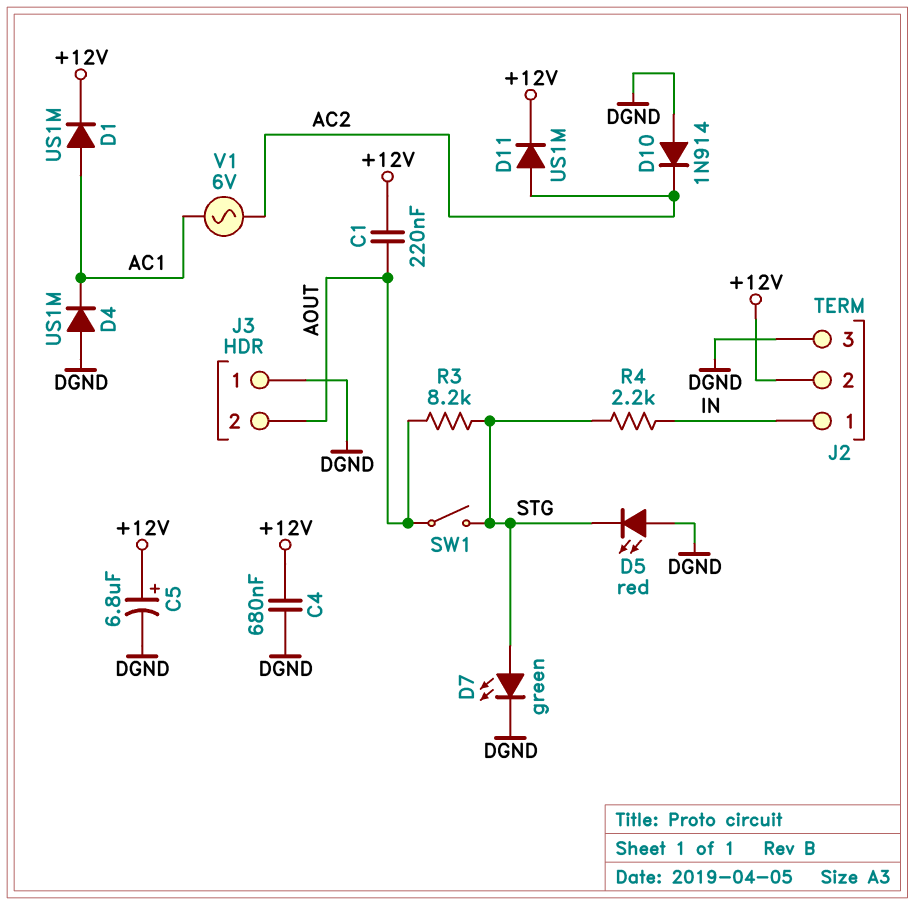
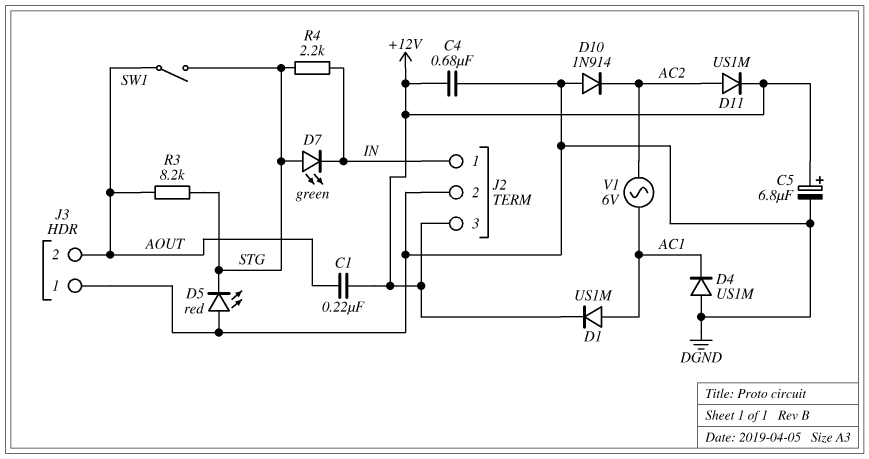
D7: LED green (A STG, K DGND) -> LED green (A STG, K IN)
J2 pin 2: +12V -> DGND
J2 pin 3: DGND -> +12V

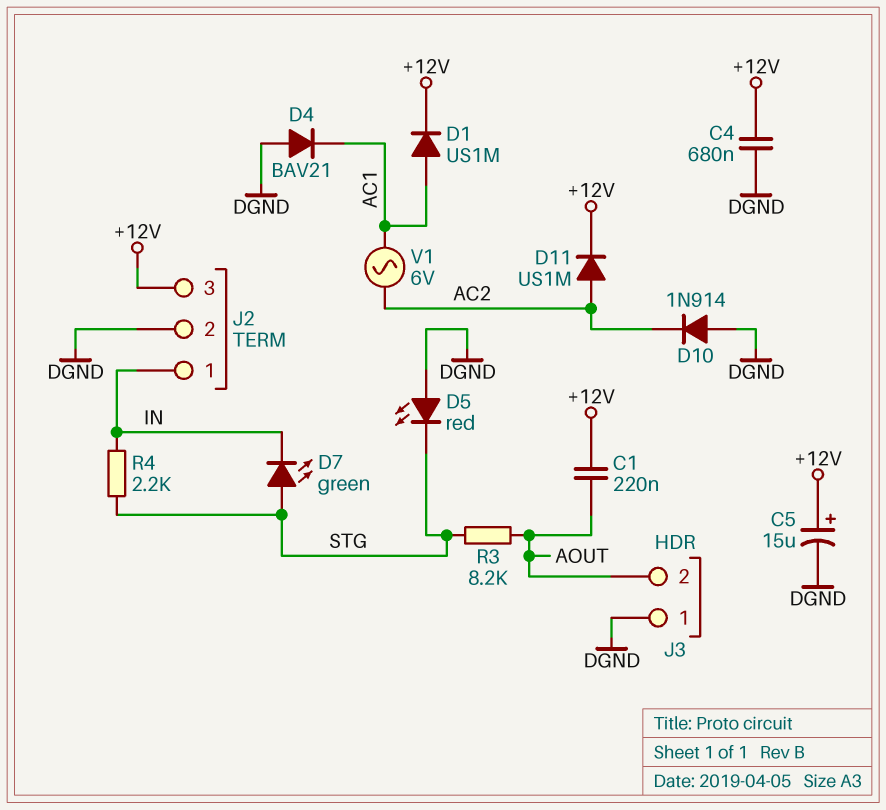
C5: 6.8uF (plus +12V, minus DGND) -> 15uF (plus +12V, minus DGND)
D4: diode US1M (A DGND, K AC1) -> diode BAV21 (A DGND, K AC1)
SW1: switch (AOUT, STG) -> none

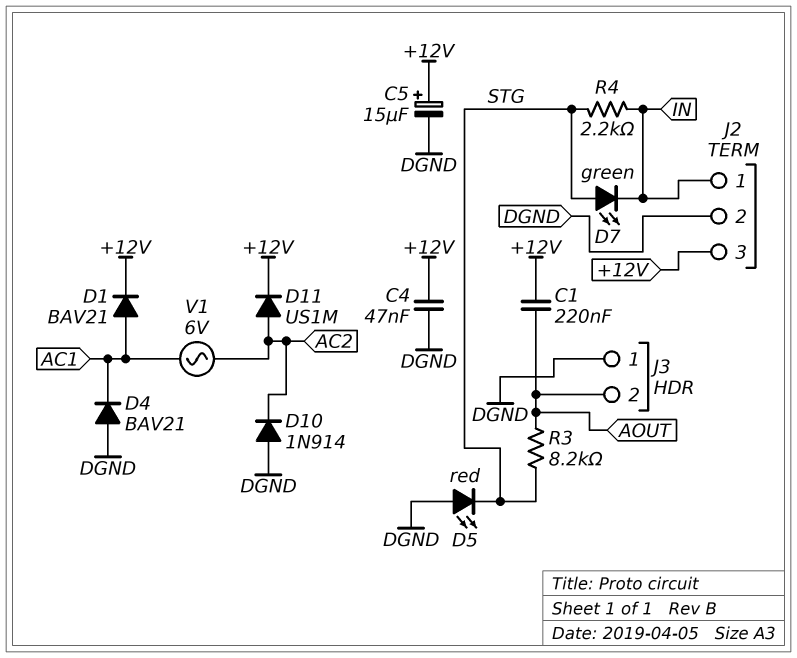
C4: 680nF (+12V, DGND) -> 47nF (+12V, DGND)
D1: diode US1M (A AC1, K +12V) -> diode BAV21 (A AC1, K +12V)

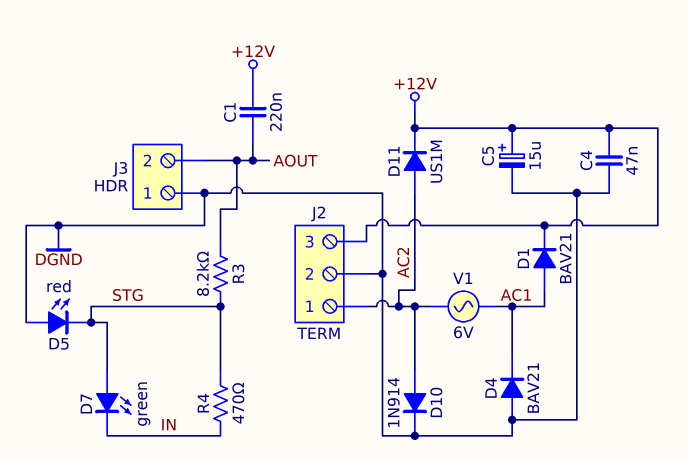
D10: diode 1N914 (A DGND, K AC2) -> diode 1N914 (A AC2, K DGND)
J2 pin 1: IN -> AC2
R4: 2.2k (IN, STG) -> 470 (IN, STG)

